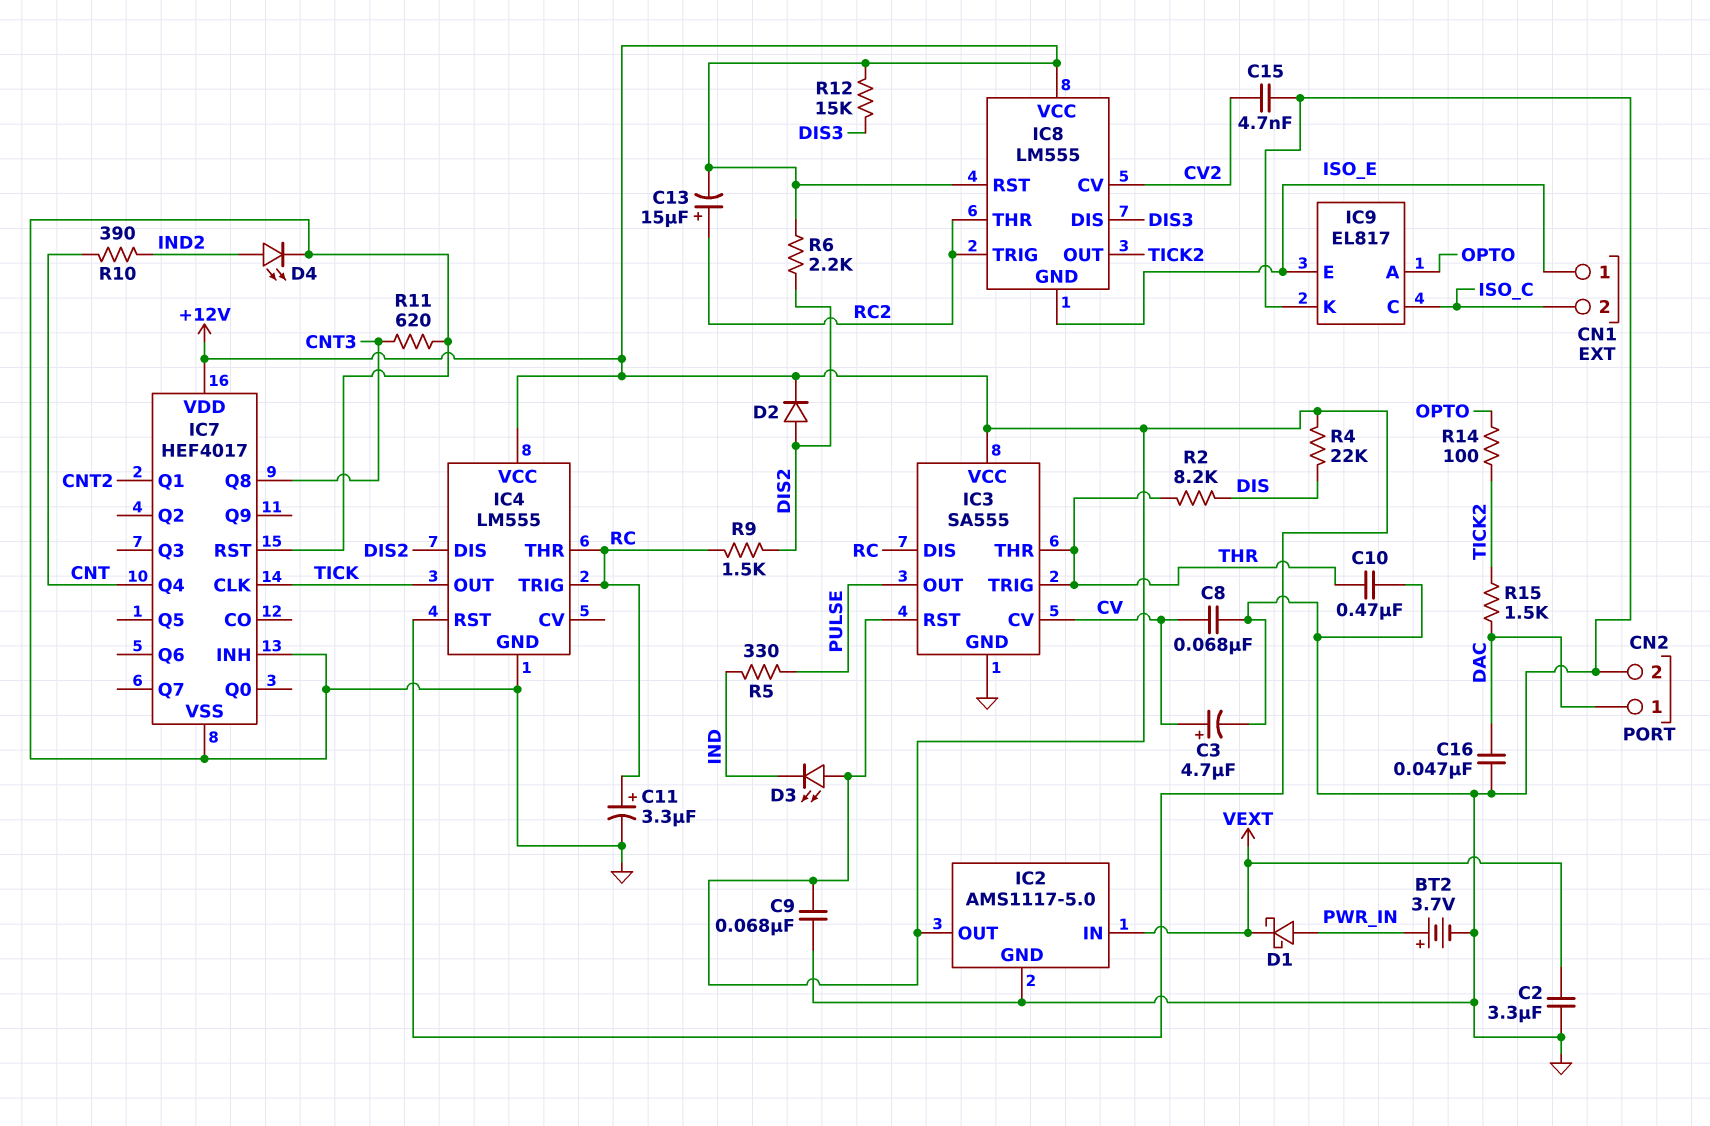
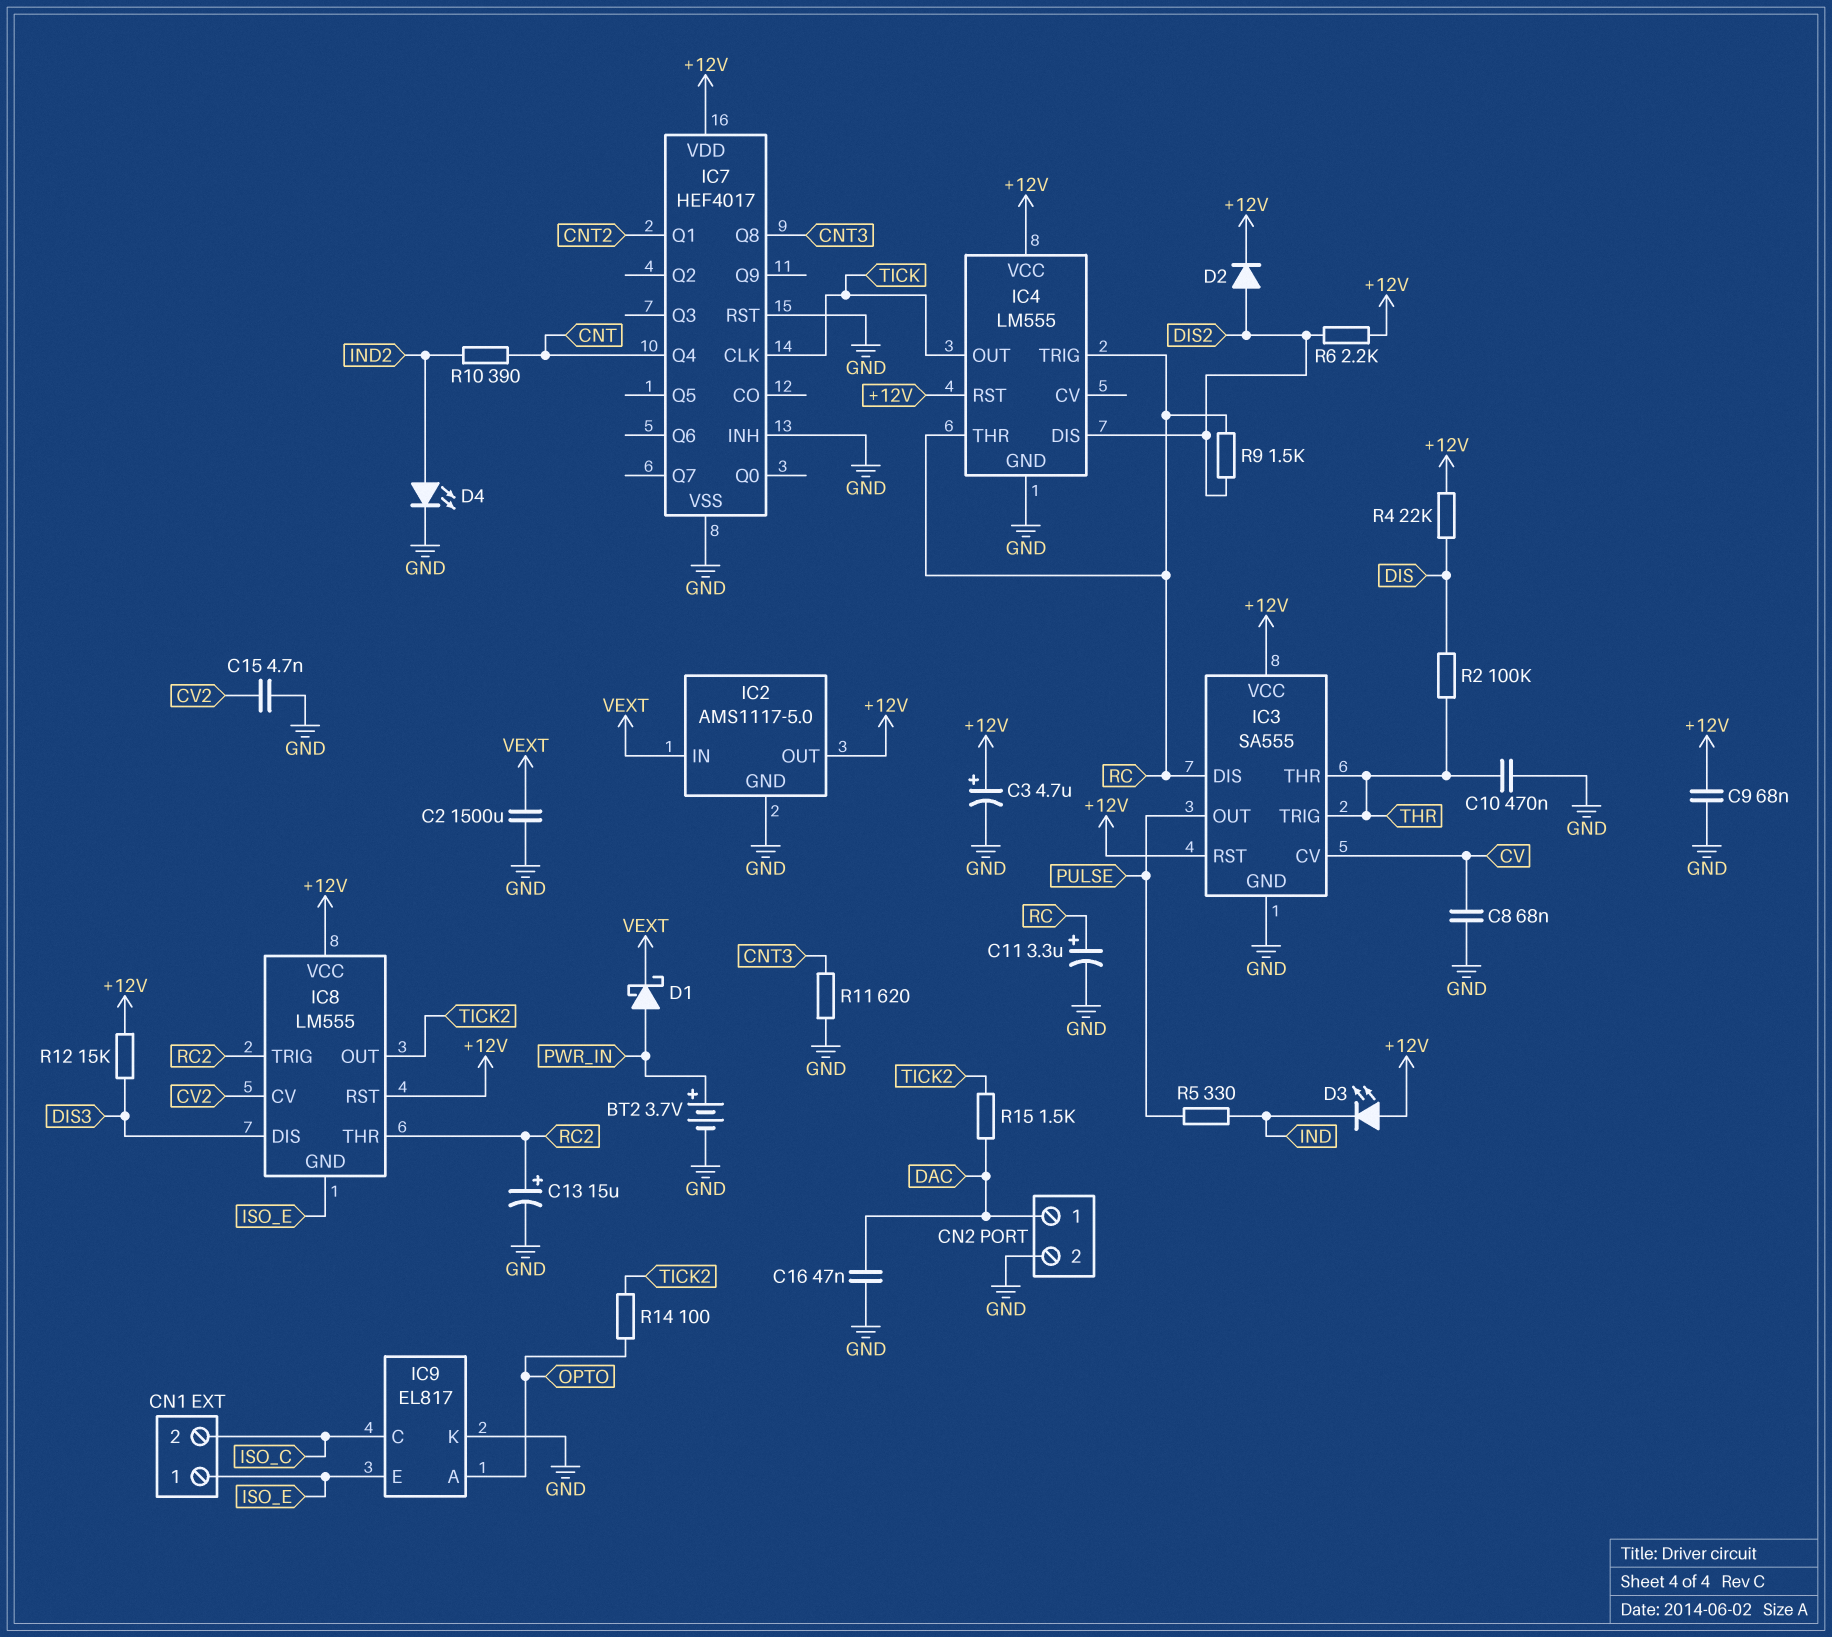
C2: 3.3uF (GND, VEXT) -> 1500uF (GND, VEXT)
C3: 4.7uF (plus CV, minus GND) -> 4.7uF (plus +12V, minus GND)
C13: 15uF (plus RC2, minus +12V) -> 15uF (plus RC2, minus GND)
R2: 8.2k (DIS, THR) -> 100k (DIS, THR)

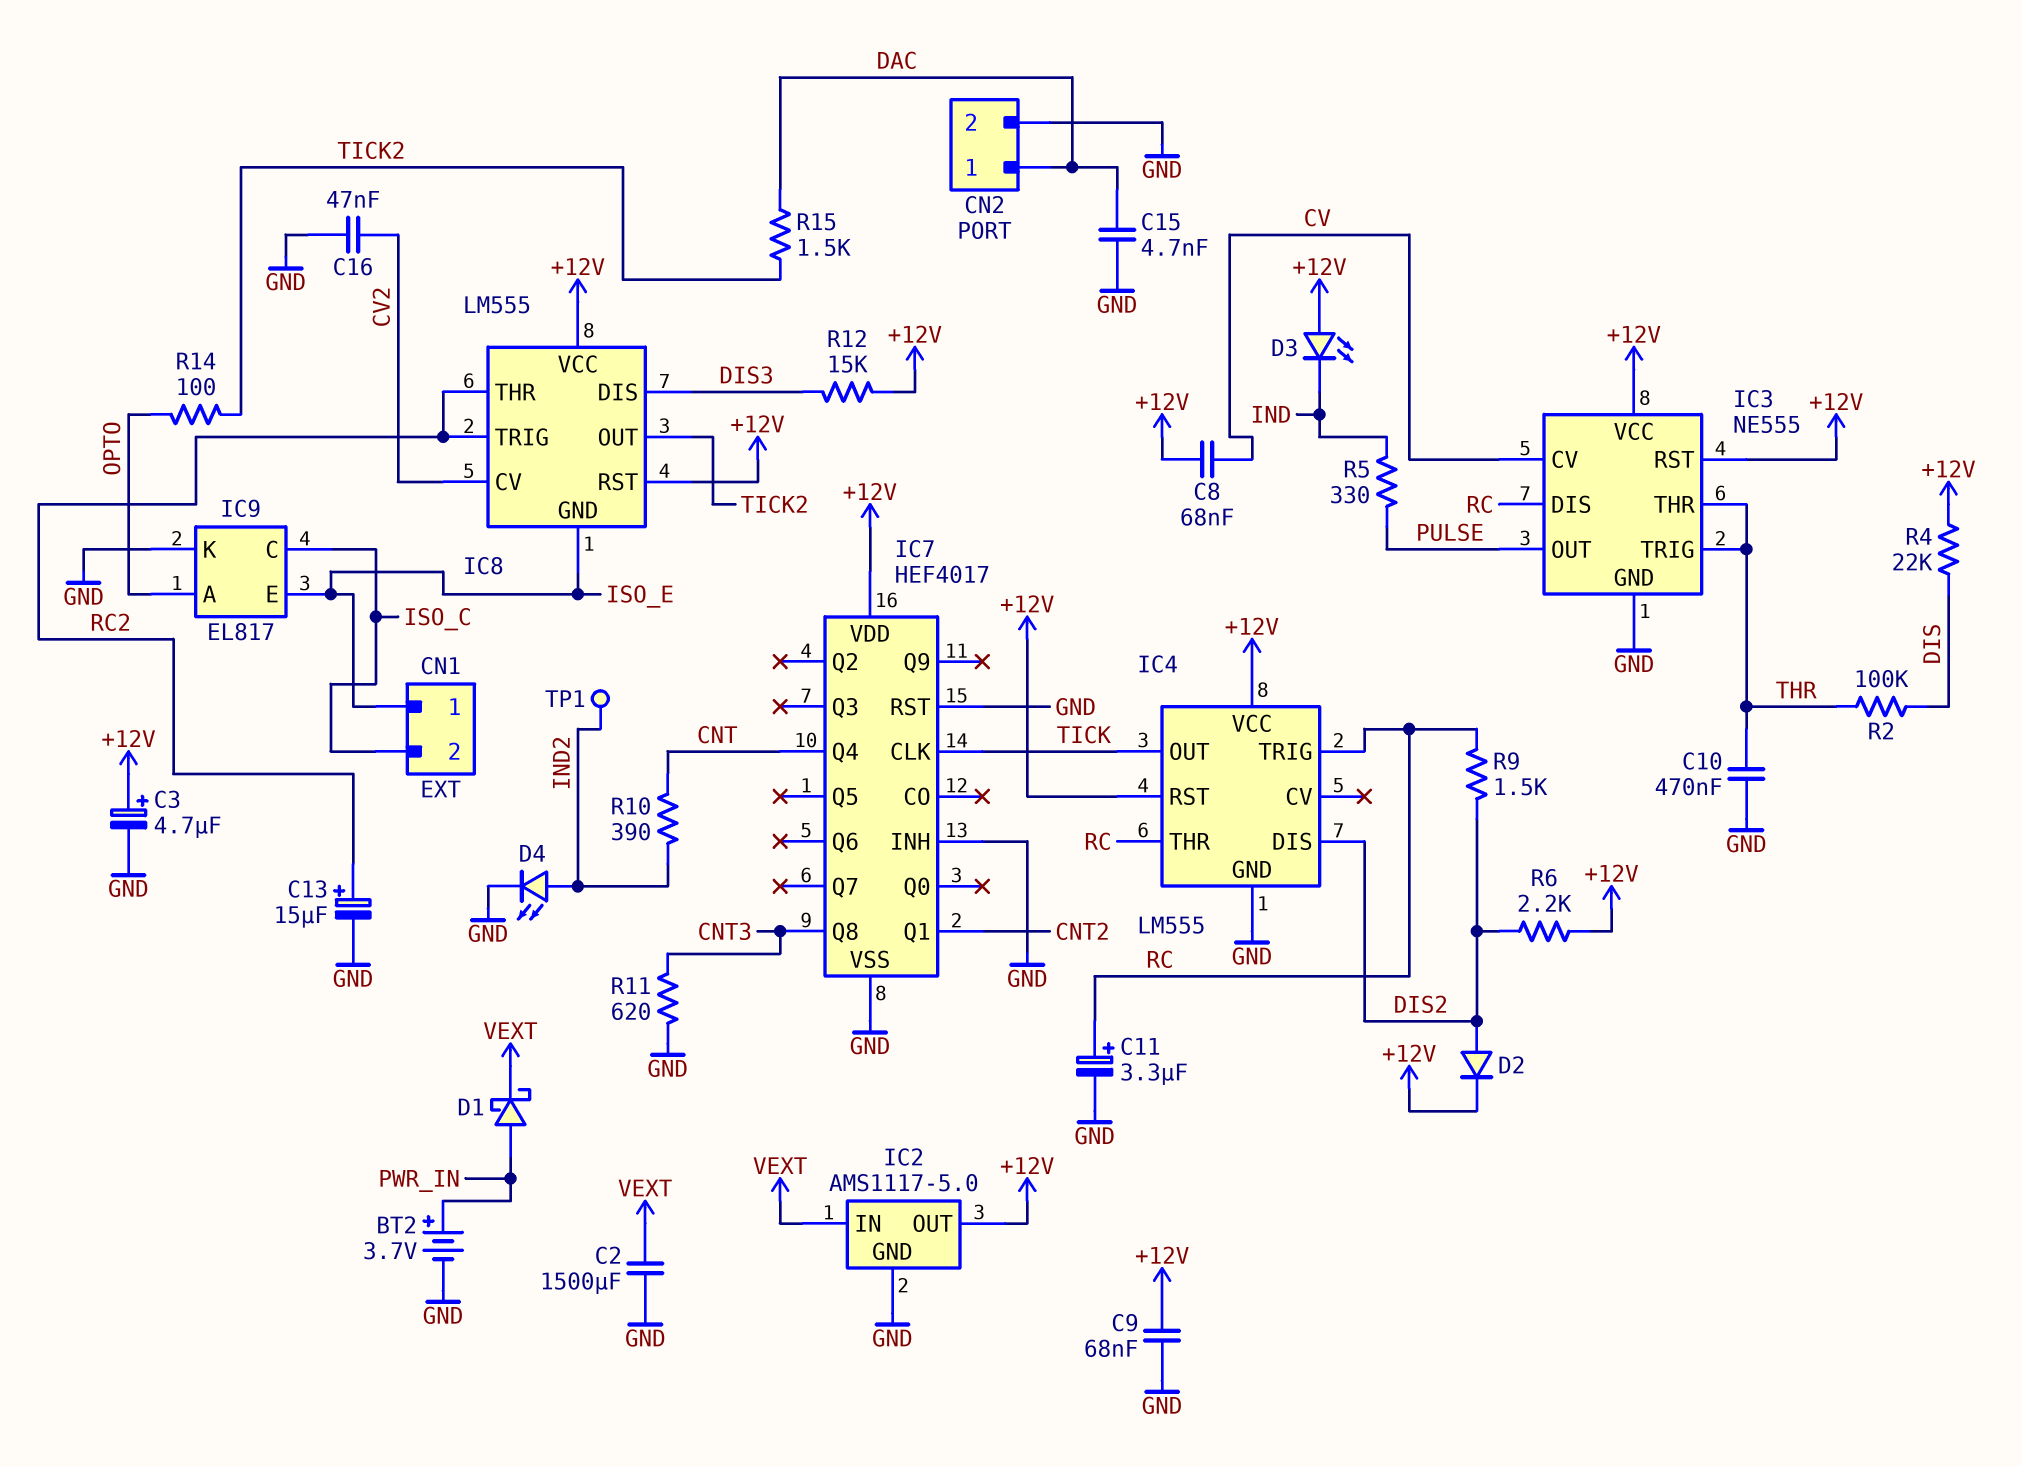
C8: 68nF (CV, GND) -> 68nF (+12V, CV)
C15: 4.7nF (CV2, GND) -> 4.7nF (DAC, GND)
C16: 47nF (DAC, GND) -> 47nF (CV2, GND)
IC3: SA555 -> NE555
TP1: none -> test point (IND2)

